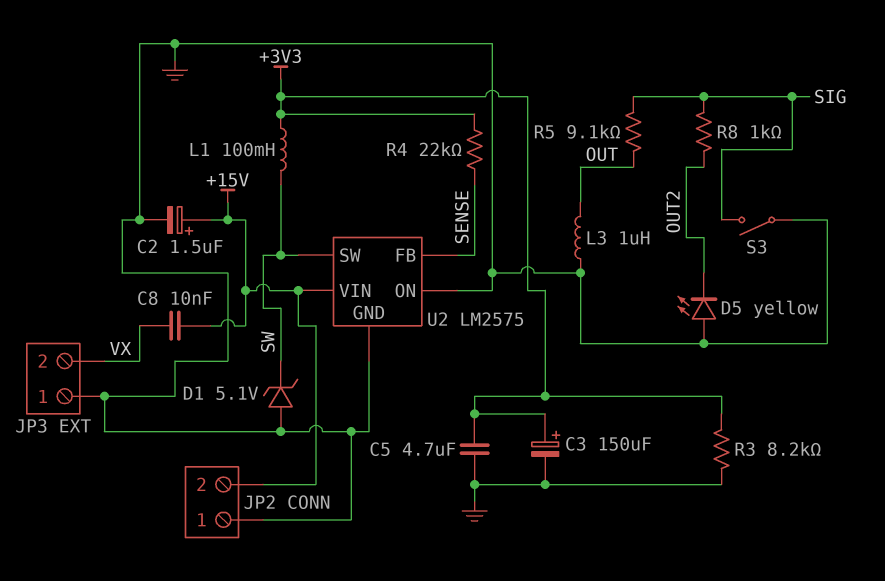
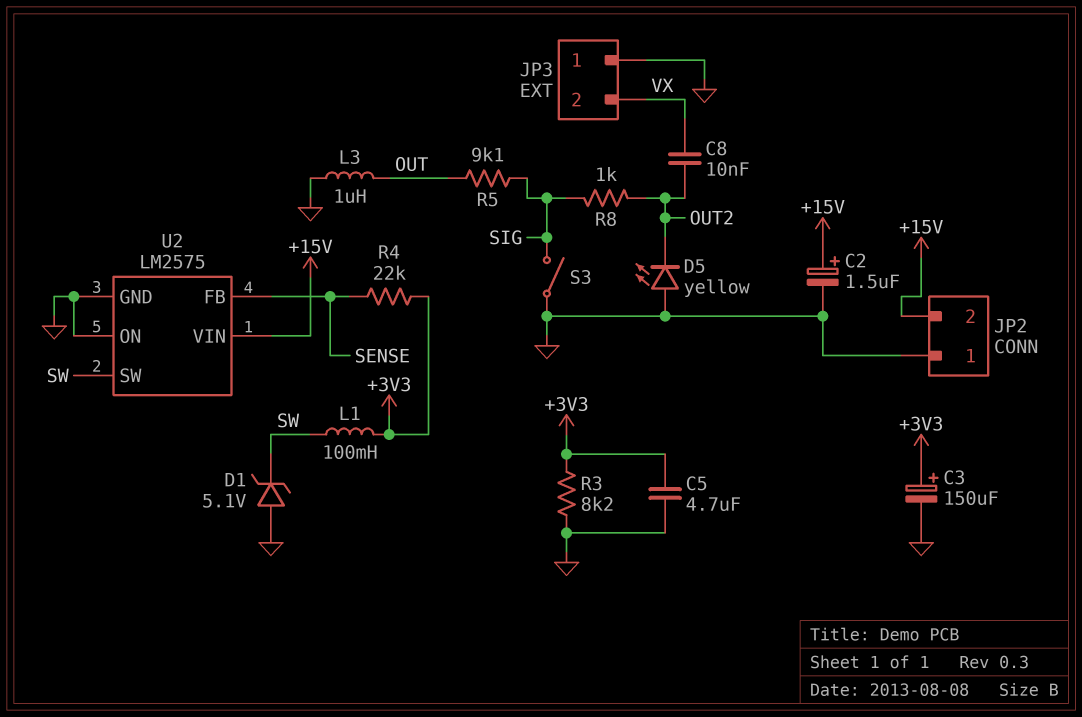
C8: 10nF (+15V, VX) -> 10nF (OUT2, VX)

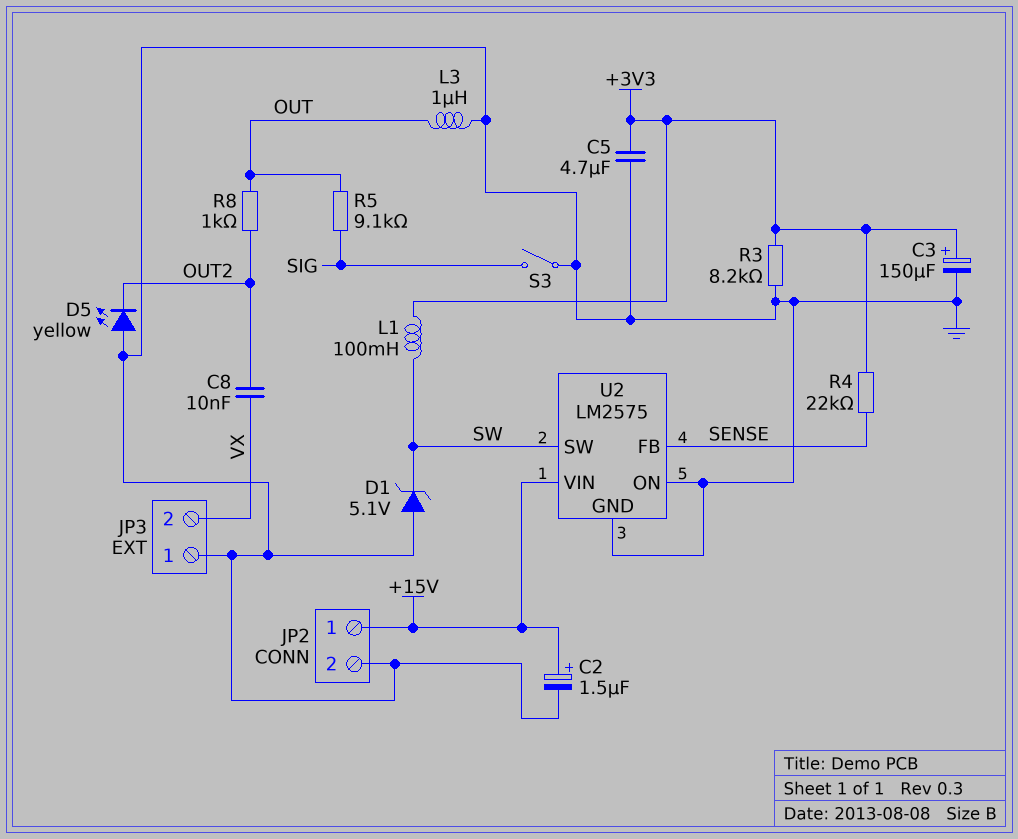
JP2 pin 1: GND -> +15V
JP2 pin 2: +15V -> GND
R8: 1k (OUT2, SIG) -> 1k (OUT, OUT2)

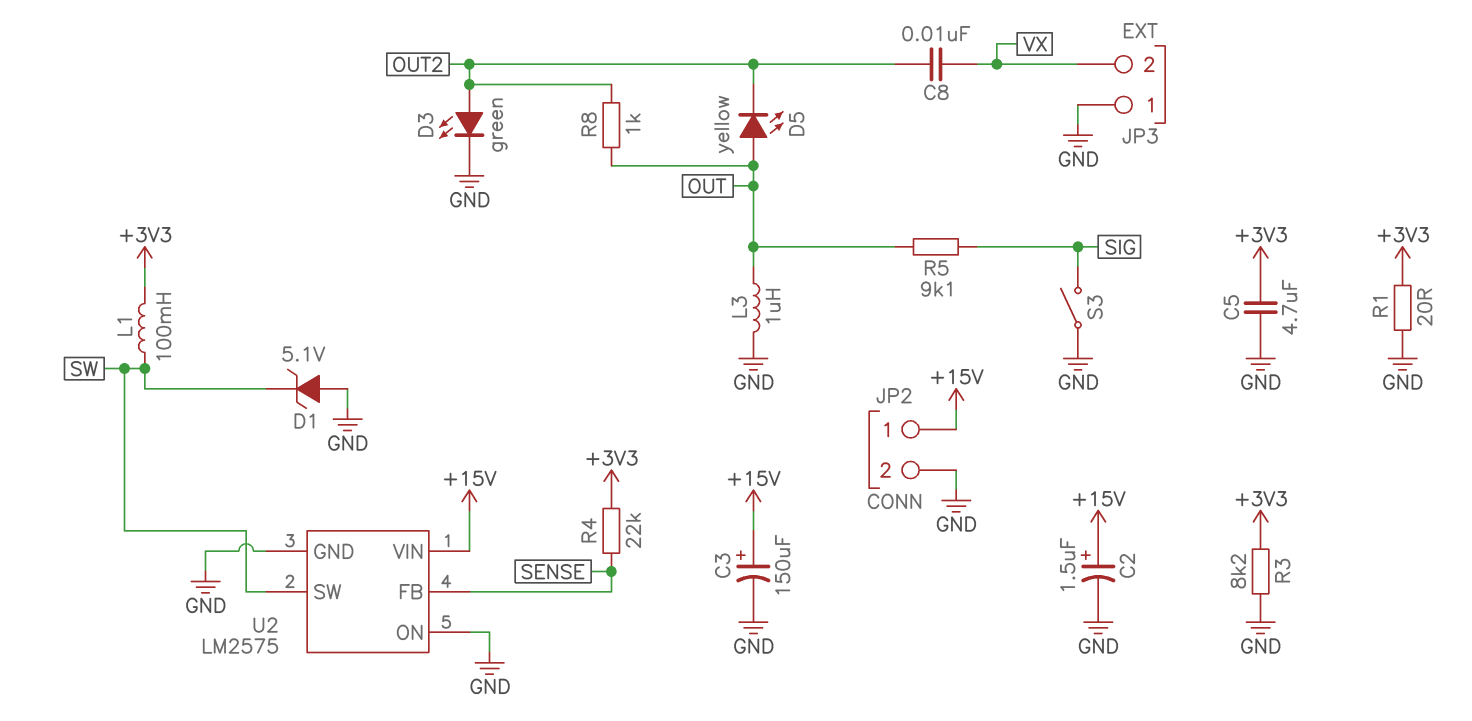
C3: 150uF (plus +3V3, minus GND) -> 150uF (plus +15V, minus GND)
D3: none -> LED green (A OUT2, K GND)
D5: LED yellow (A GND, K OUT2) -> LED yellow (A OUT, K OUT2)
R1: none -> 20 (+3V3, GND)

